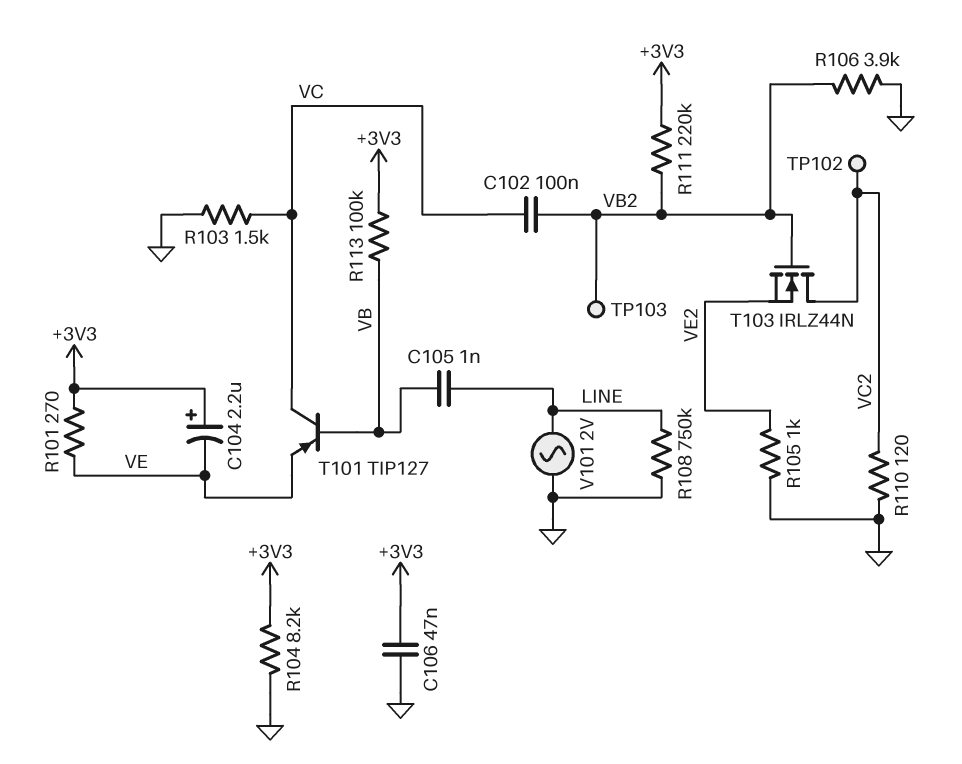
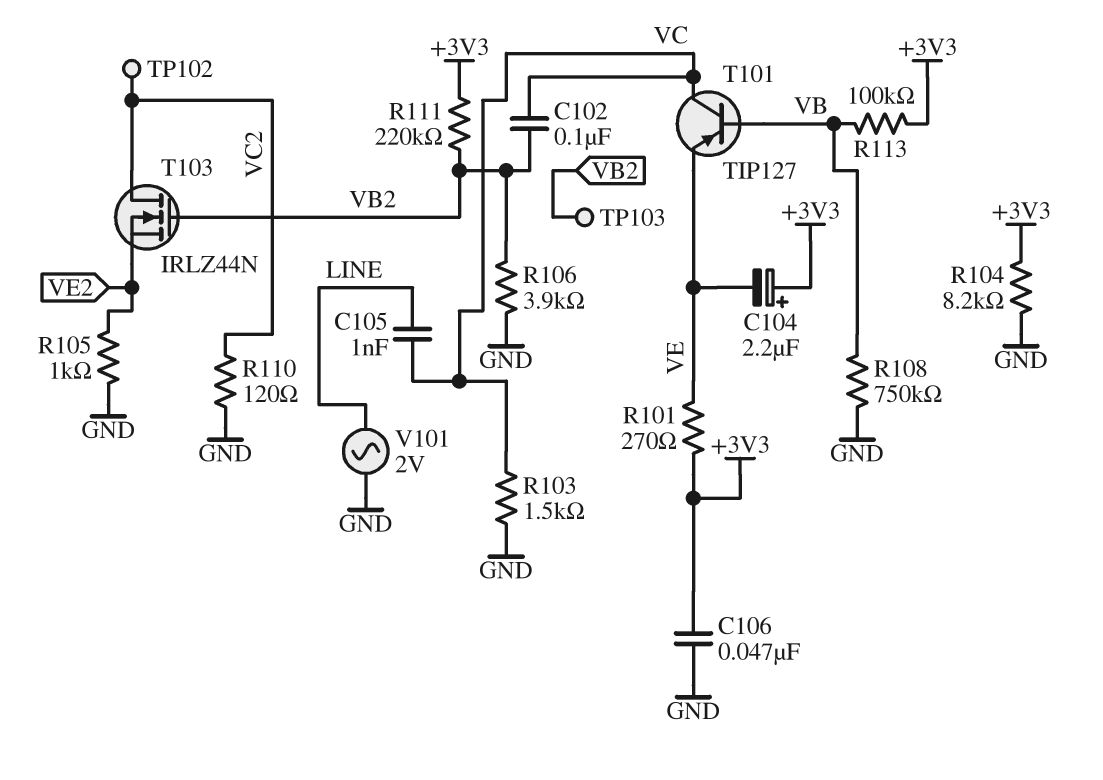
C105: 1nF (LINE, VB) -> 1nF (LINE, VC)
R108: 750k (GND, LINE) -> 750k (GND, VB)

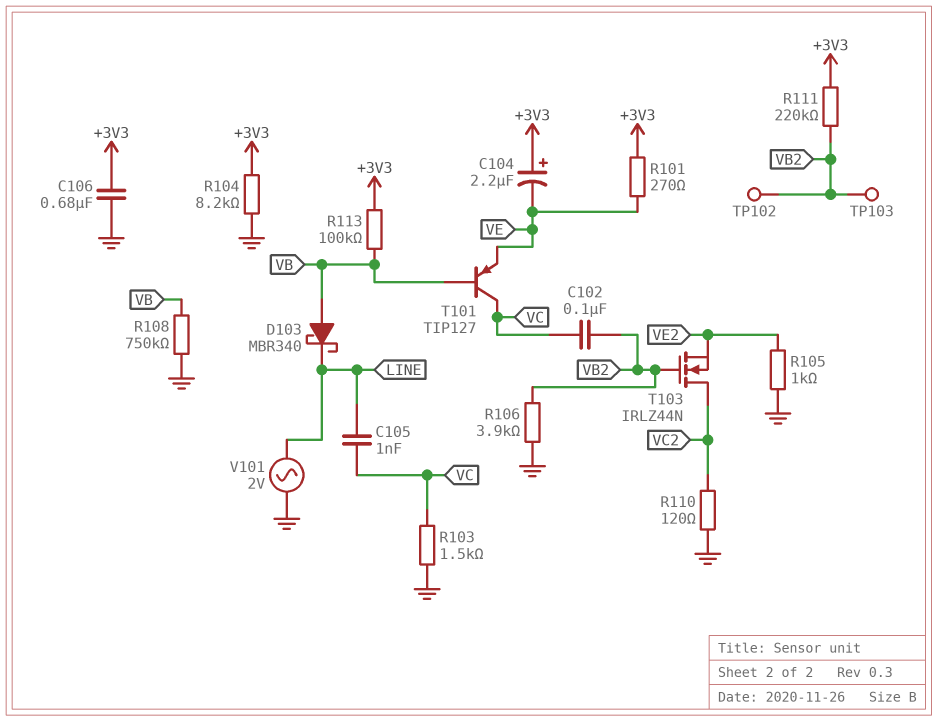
C106: 47nF (+3V3, GND) -> 680nF (+3V3, GND)
D103: none -> schottky MBR340 (A VB, K LINE)
TP102: test point (VC2) -> test point (VB2)

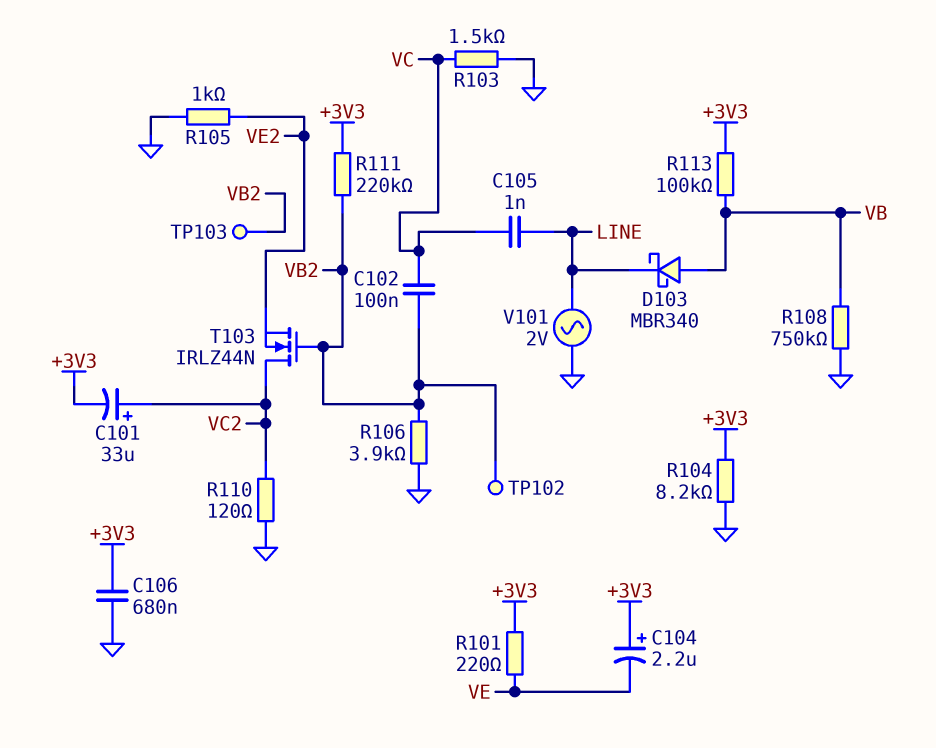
C101: none -> 33uF (plus VC2, minus +3V3)
R101: 270 (+3V3, VE) -> 220 (+3V3, VE)
T101: PNP TIP127 (B VB, C VC, E VE) -> none

